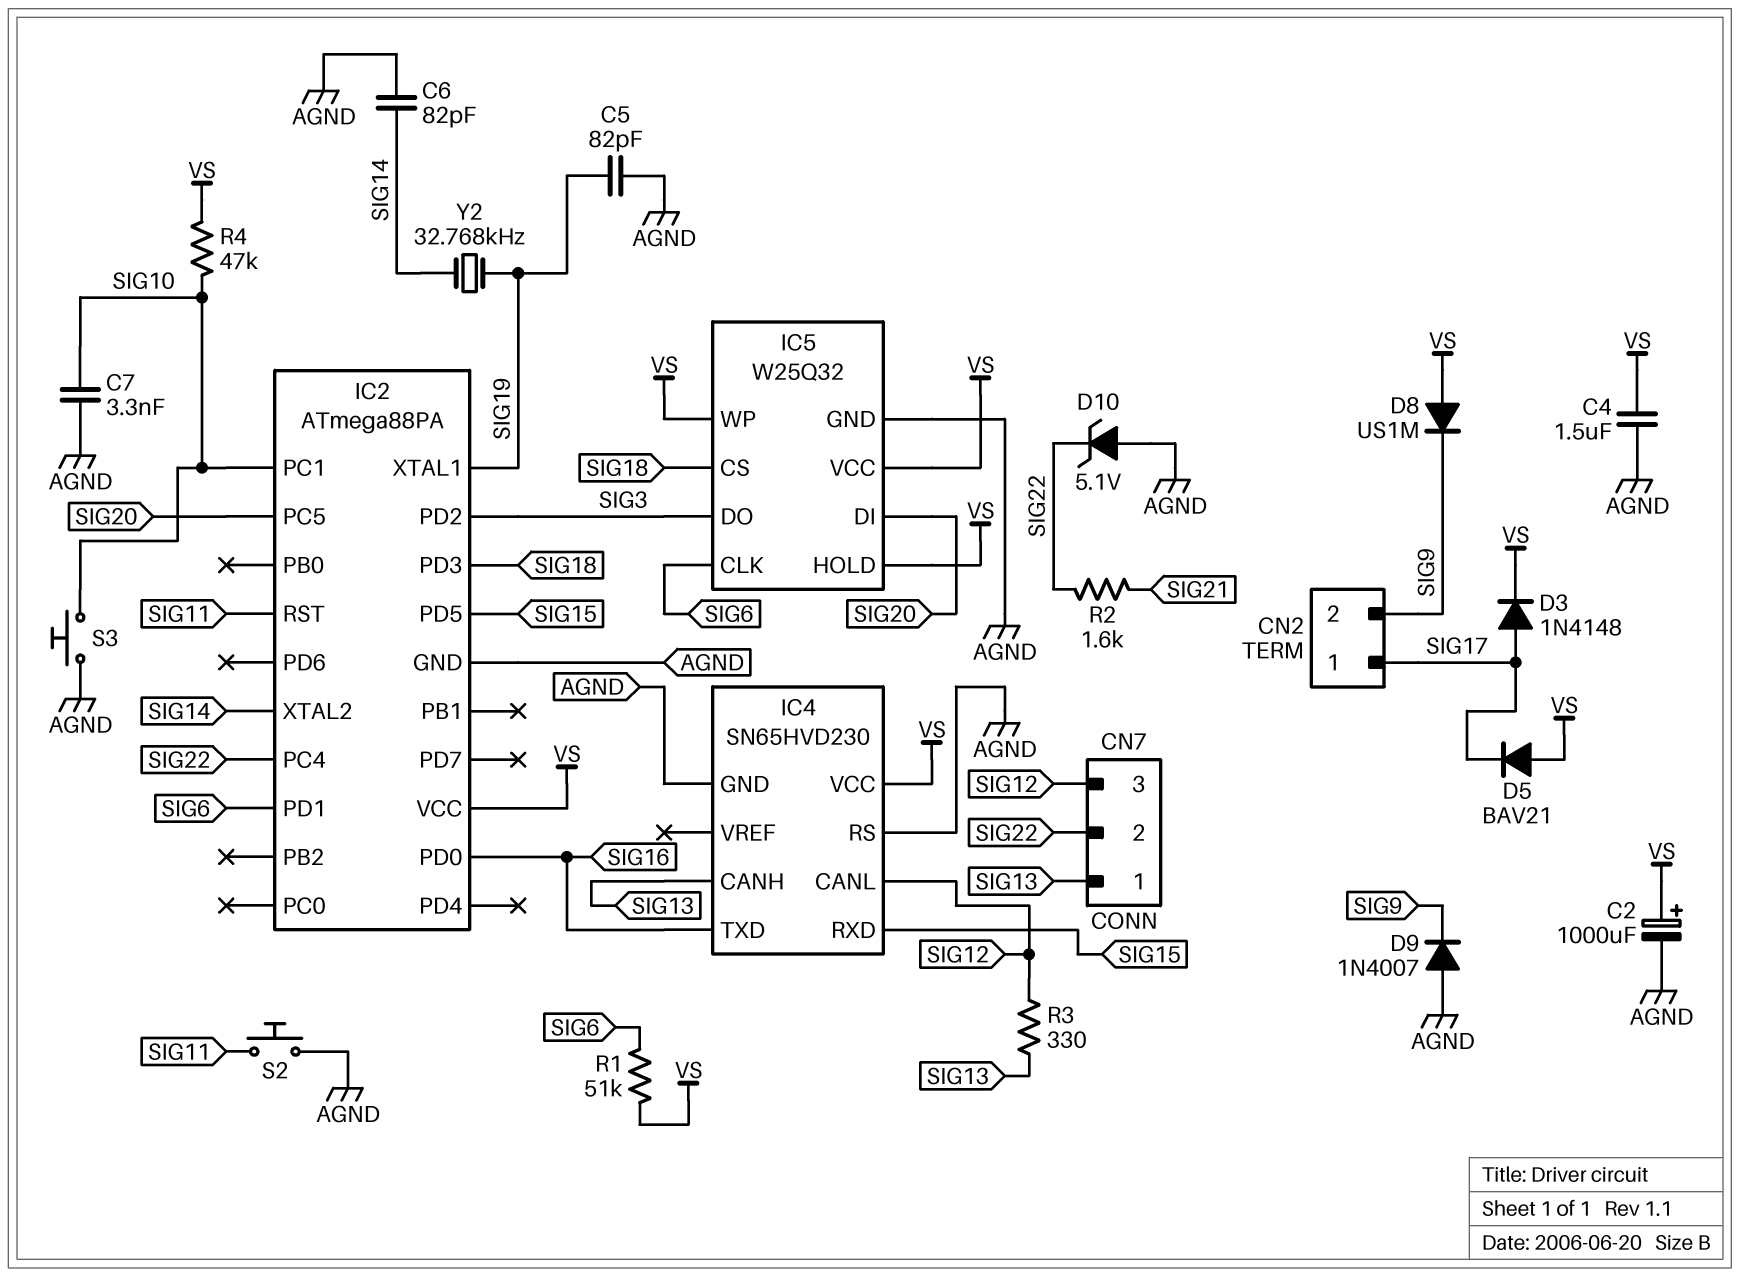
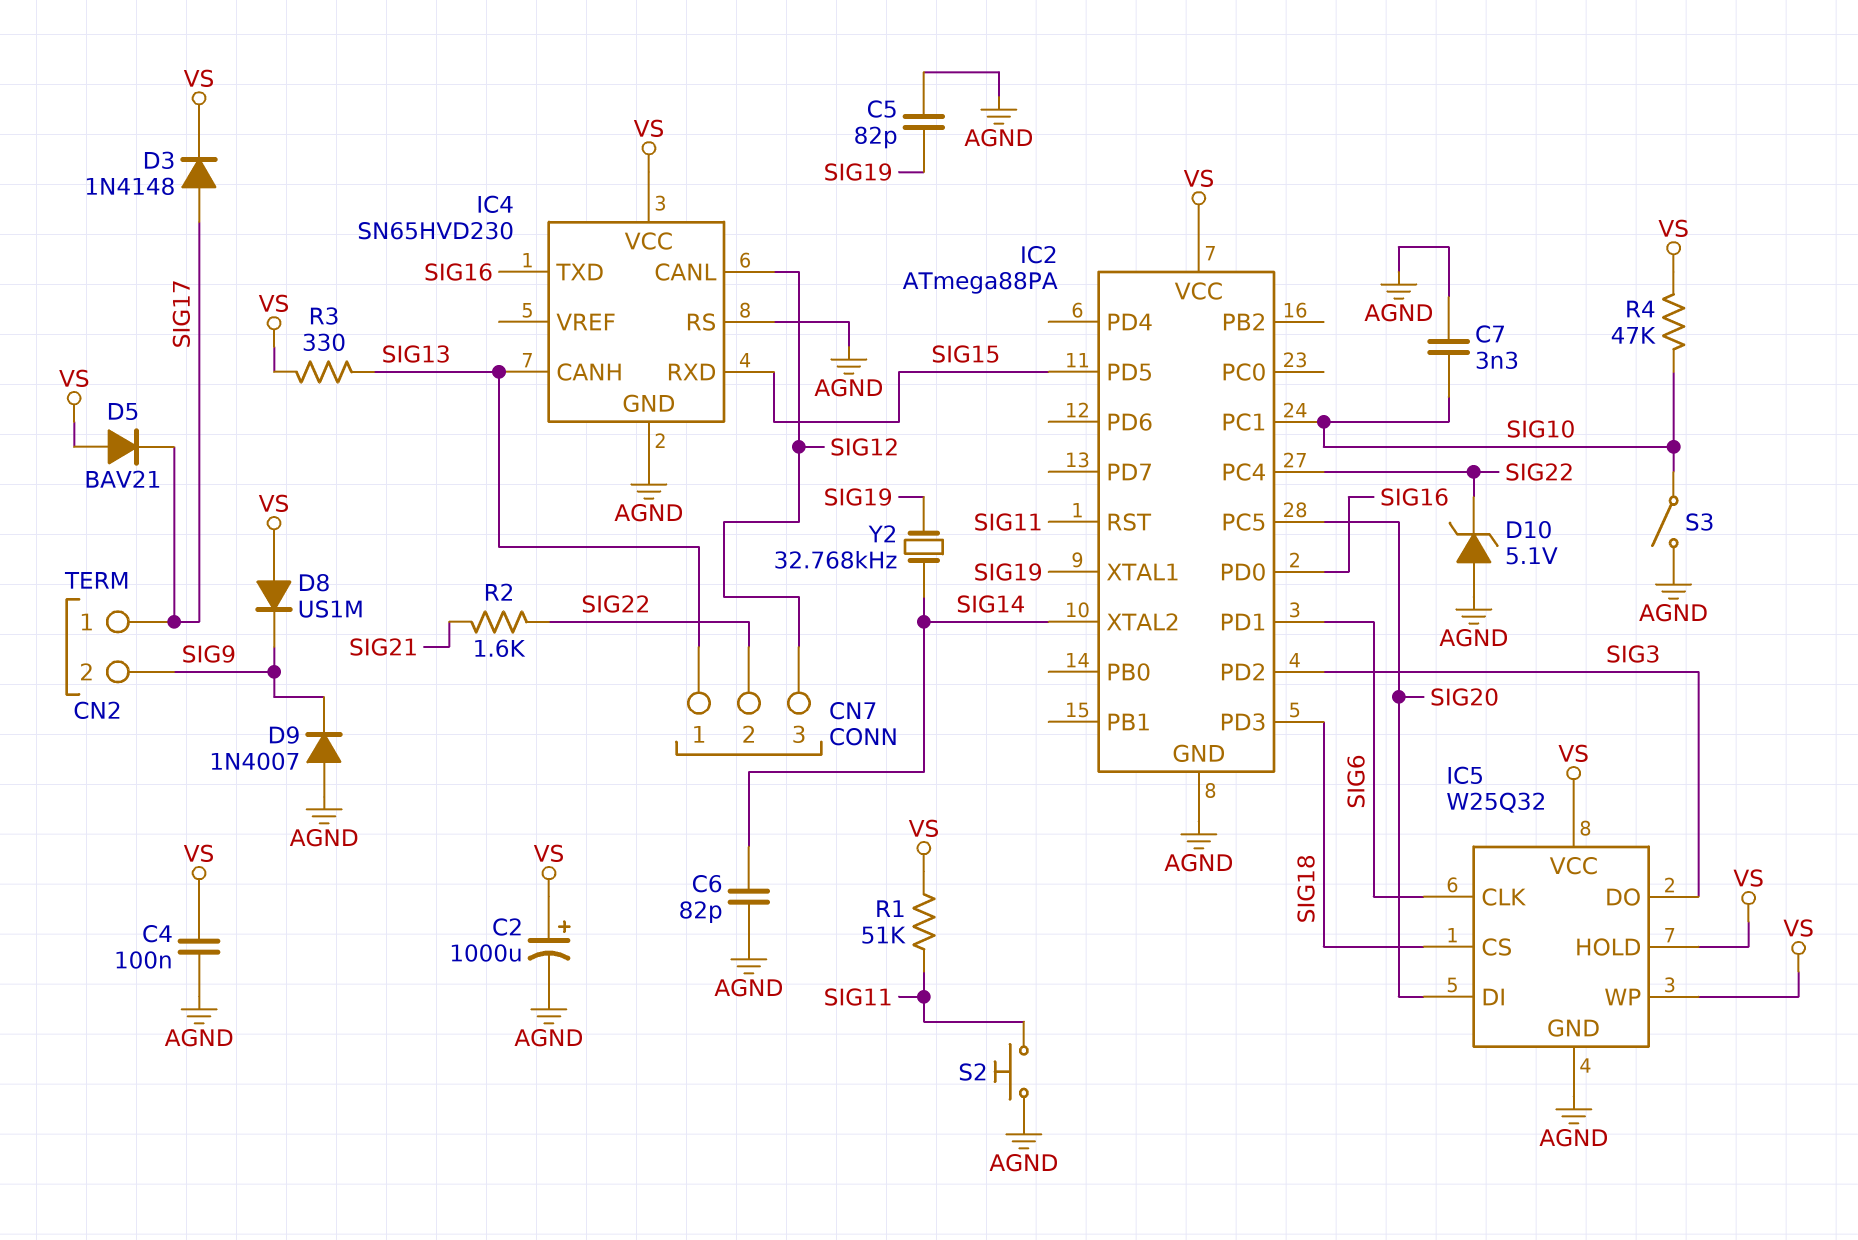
C4: 1.5uF (AGND, VS) -> 100nF (AGND, VS)
R1: 51k (SIG6, VS) -> 51k (SIG11, VS)
R3: 330 (SIG12, SIG13) -> 330 (SIG13, VS)
S3: button (AGND, SIG10) -> switch (AGND, SIG10)

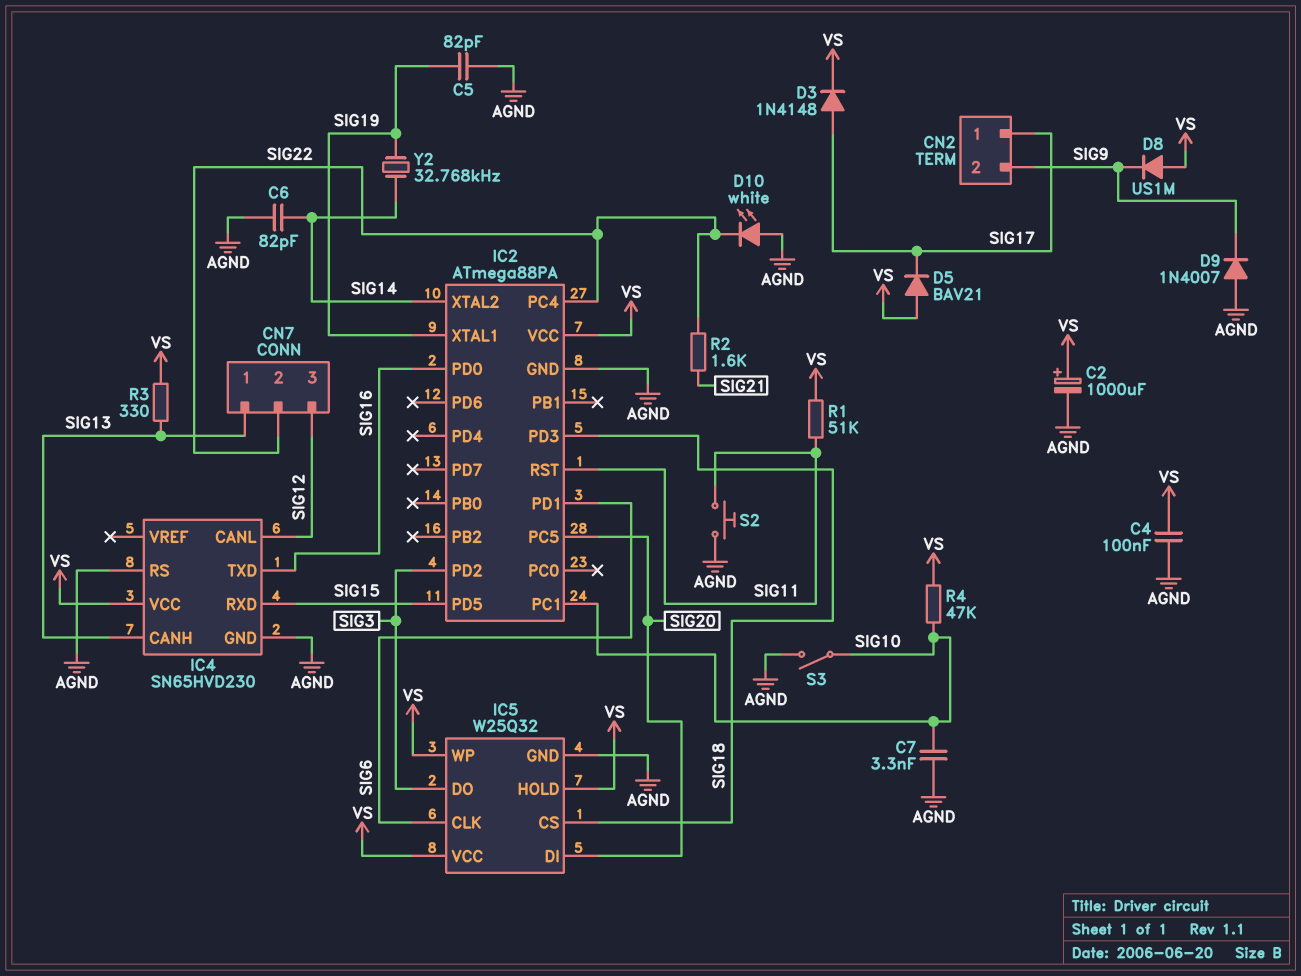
D10: zener 5.1V (A AGND, K SIG22) -> LED white (A AGND, K SIG22)

